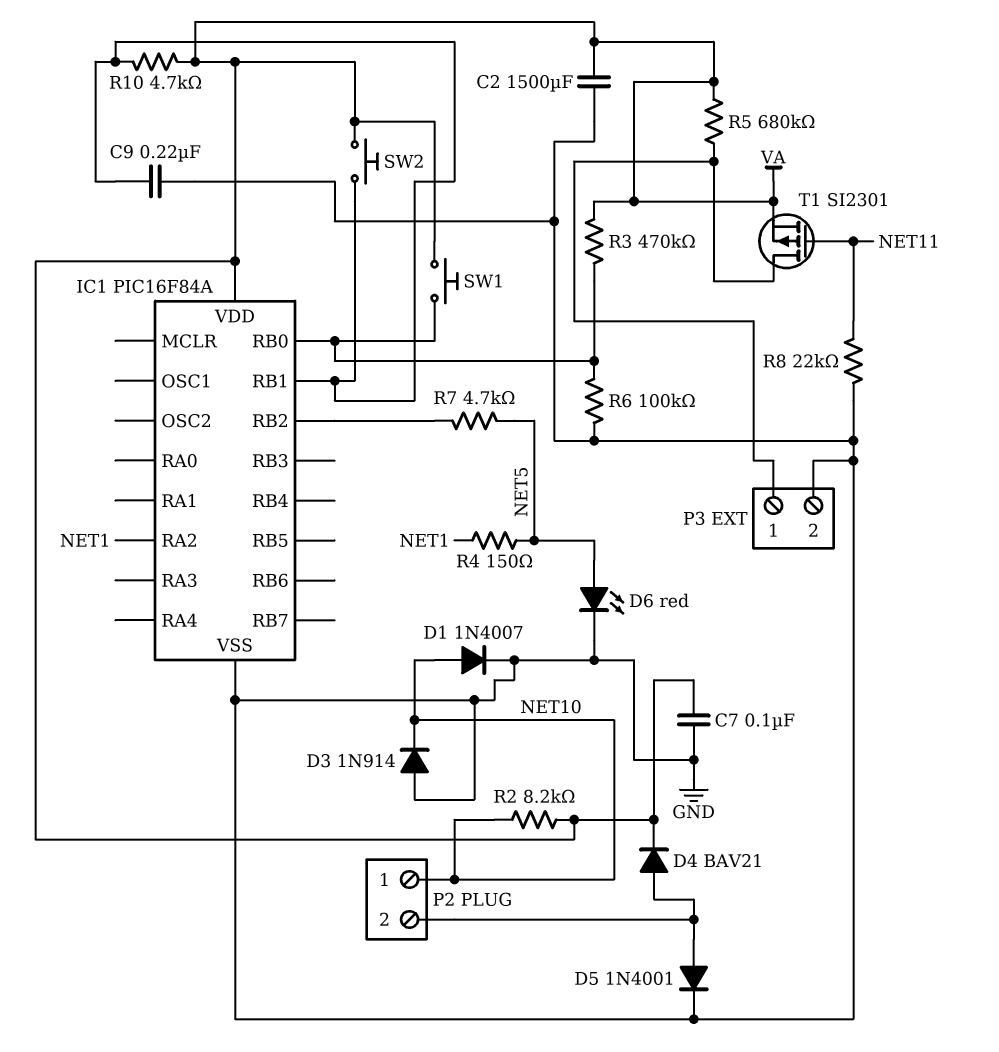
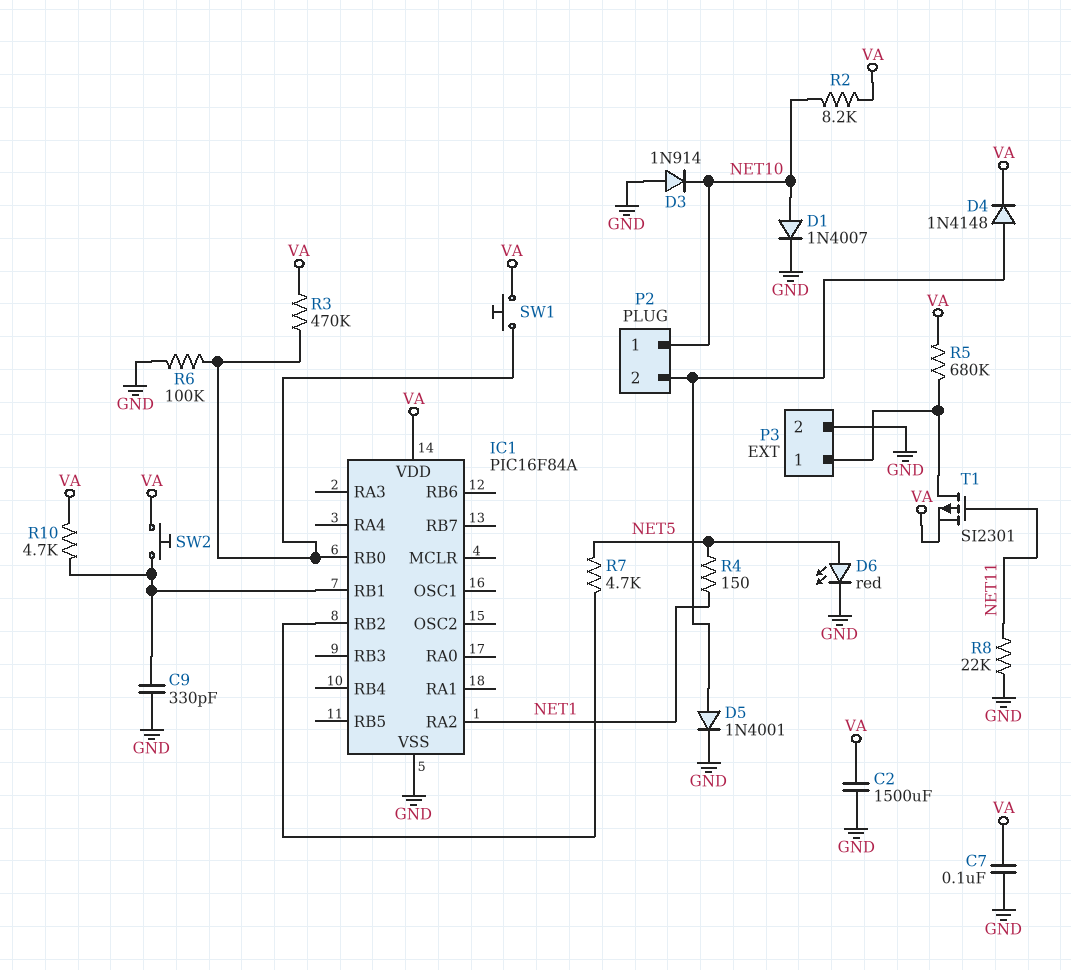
C9: 220nF (GND, IC1/RB1) -> 330pF (GND, IC1/RB1)
D4: diode BAV21 (A P2/2, K VA) -> diode 1N4148 (A P2/2, K VA)

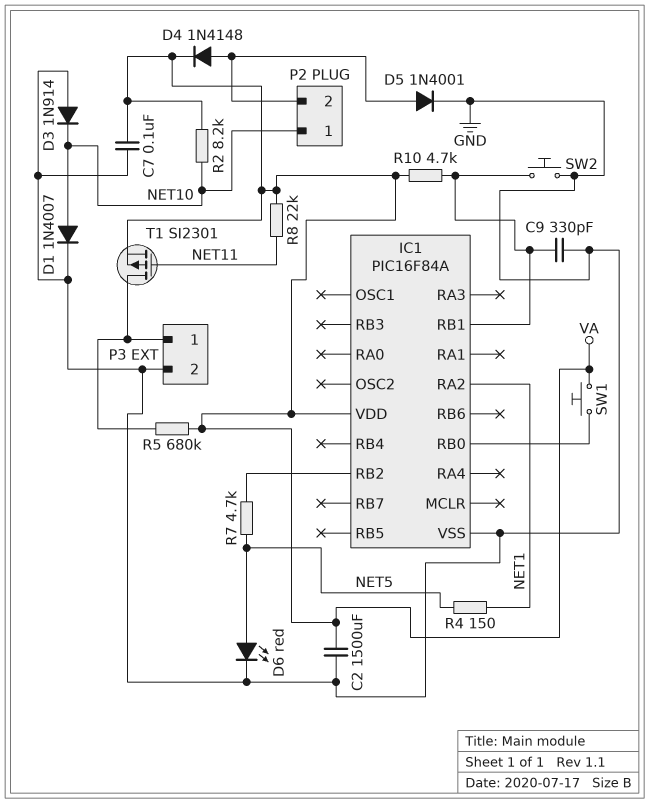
R3: 470k (IC1/RB0, VA) -> none
R6: 100k (GND, IC1/RB0) -> none
R8: 22k (GND, NET11) -> 22k (NET11, VA)
SW2: button (IC1/RB1, VA) -> button (GND, IC1/RB1)

